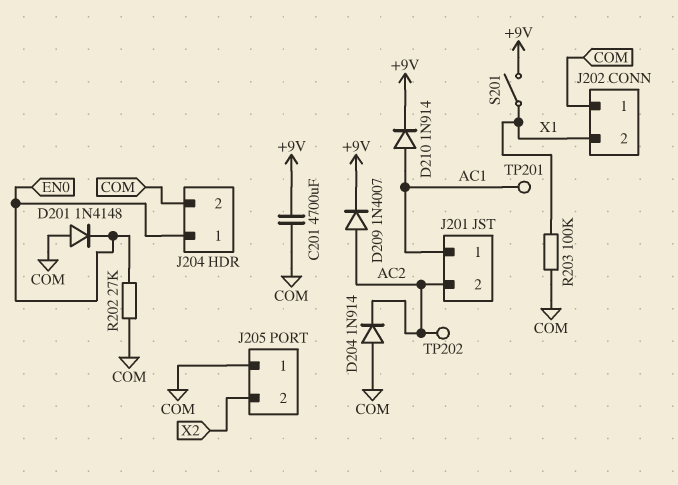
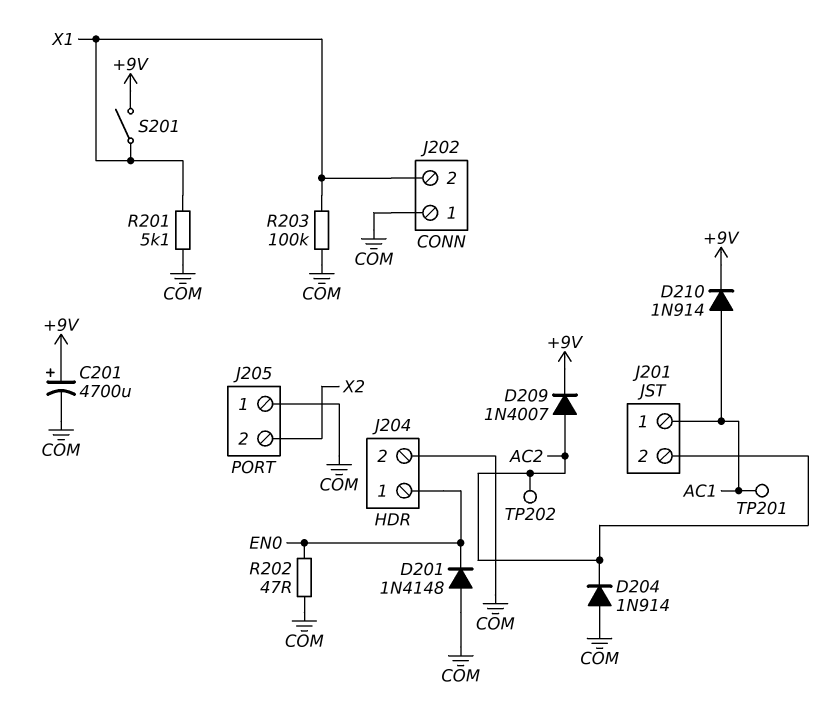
C201: 4700uF (+9V, COM) -> 4700uF (plus +9V, minus COM)
R201: none -> 5.1k (COM, X1)
R202: 27k (COM, EN0) -> 47 (COM, EN0)

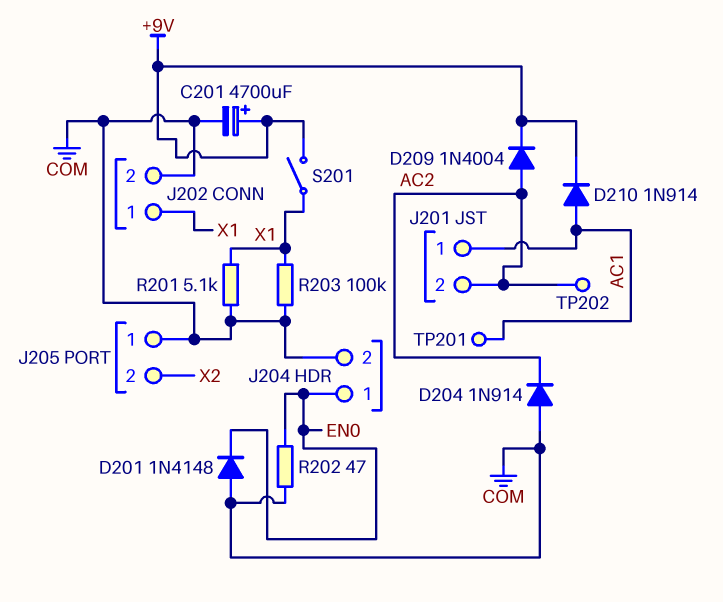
D209: diode 1N4007 (A AC2, K +9V) -> diode 1N4004 (A AC2, K +9V)
J202 pin 1: COM -> X1
J202 pin 2: X1 -> COM

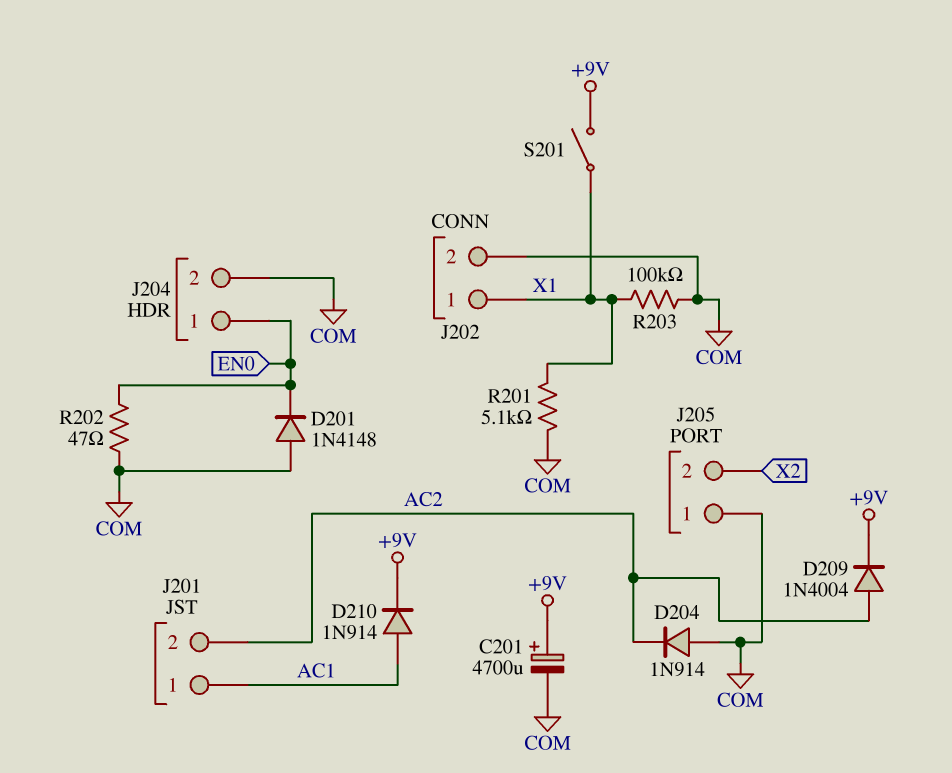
TP201: test point (AC1) -> none
TP202: test point (AC2) -> none

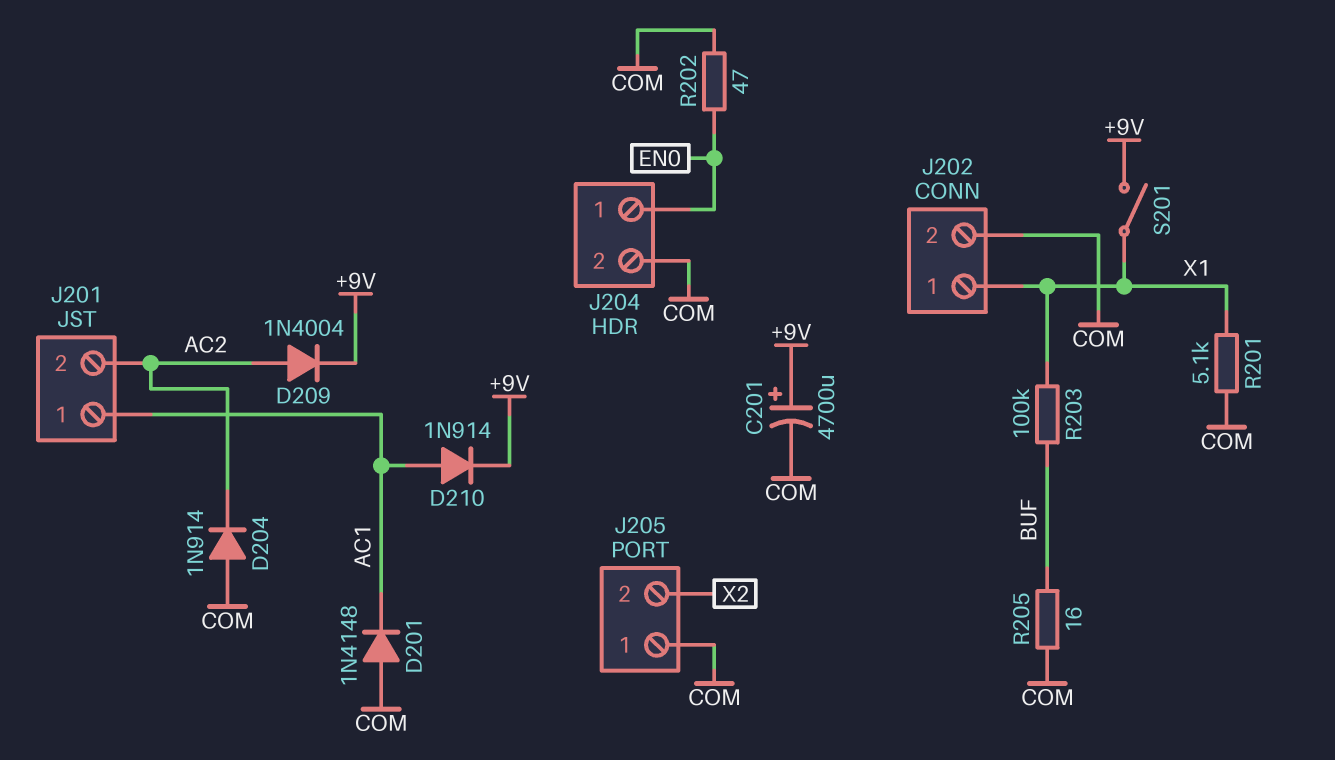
D201: diode 1N4148 (A COM, K EN0) -> diode 1N4148 (A COM, K AC1)
R203: 100k (COM, X1) -> 100k (BUF, X1)
R205: none -> 16 (BUF, COM)

